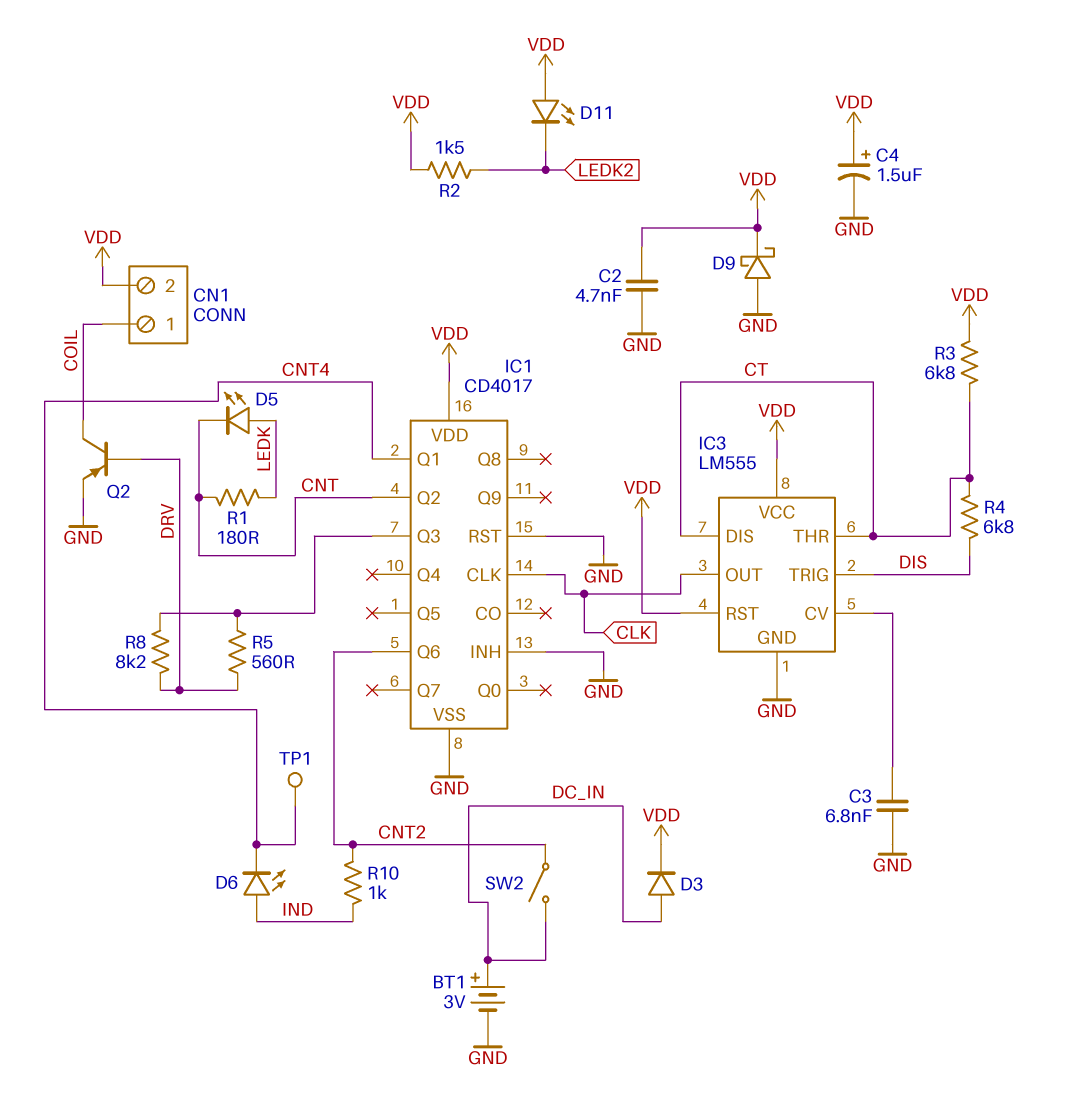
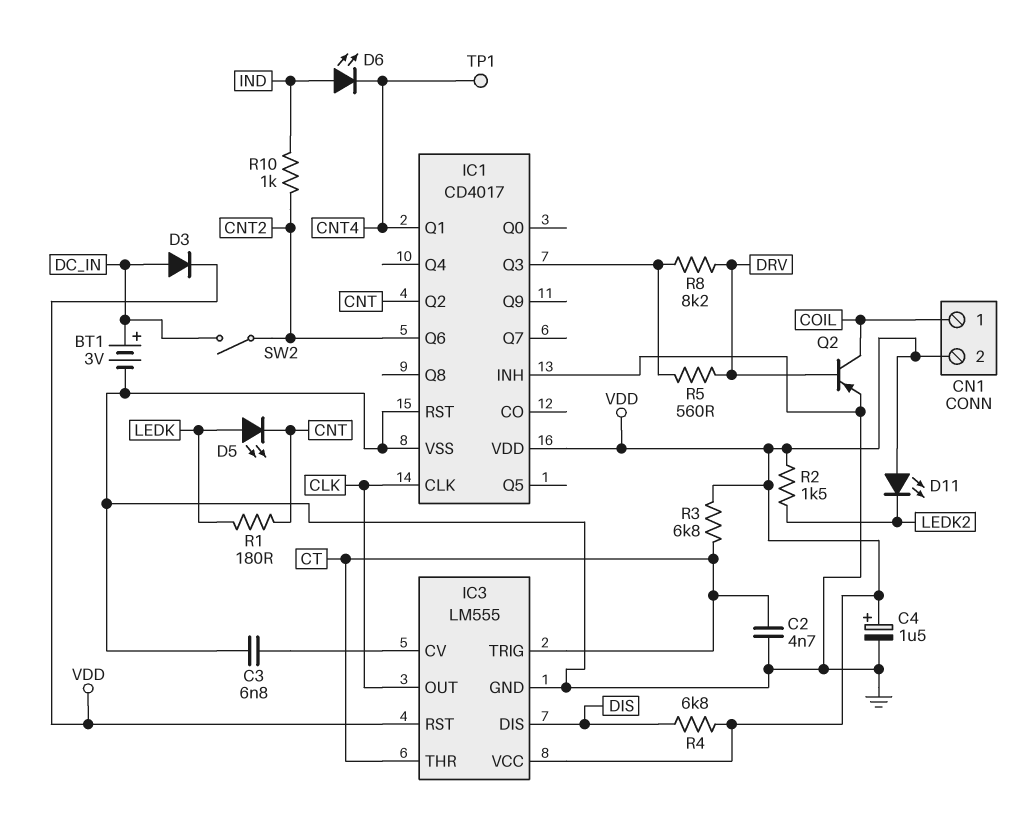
C2: 4.7nF (GND, VDD) -> 4.7nF (CT, GND)
D9: schottky (A GND, K VDD) -> none
IC3 pin DIS: CT -> DIS
IC3 pin TRIG: DIS -> CT
R4: 6.8k (CT, DIS) -> 6.8k (DIS, VDD)

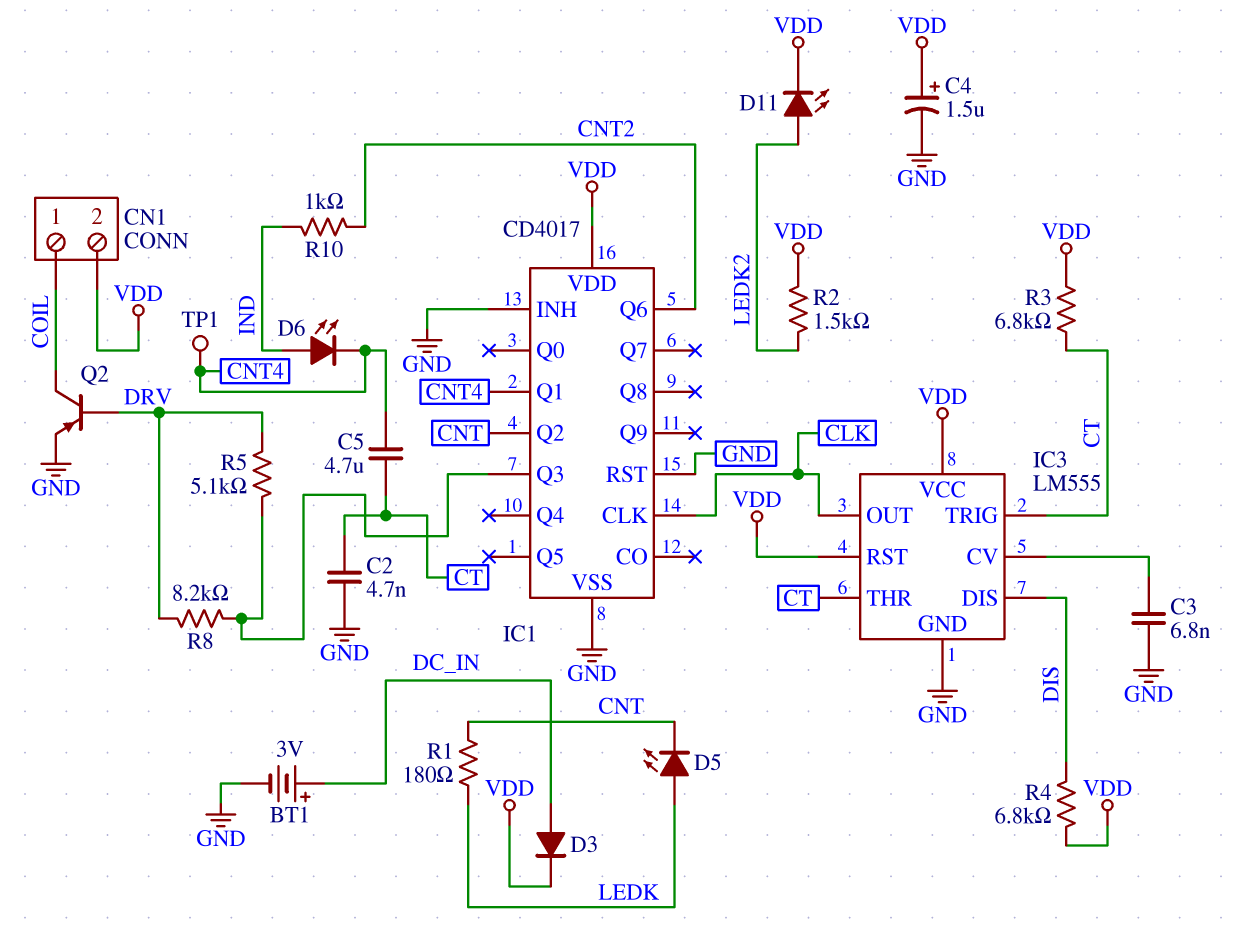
C5: none -> 4.7uF (CNT4, CT)
D11: LED (A VDD, K LEDK2) -> LED (A LEDK2, K VDD)
R5: 560 (DRV, IC1/Q3) -> 5.1k (DRV, IC1/Q3)
SW2: switch (CNT2, DC_IN) -> none

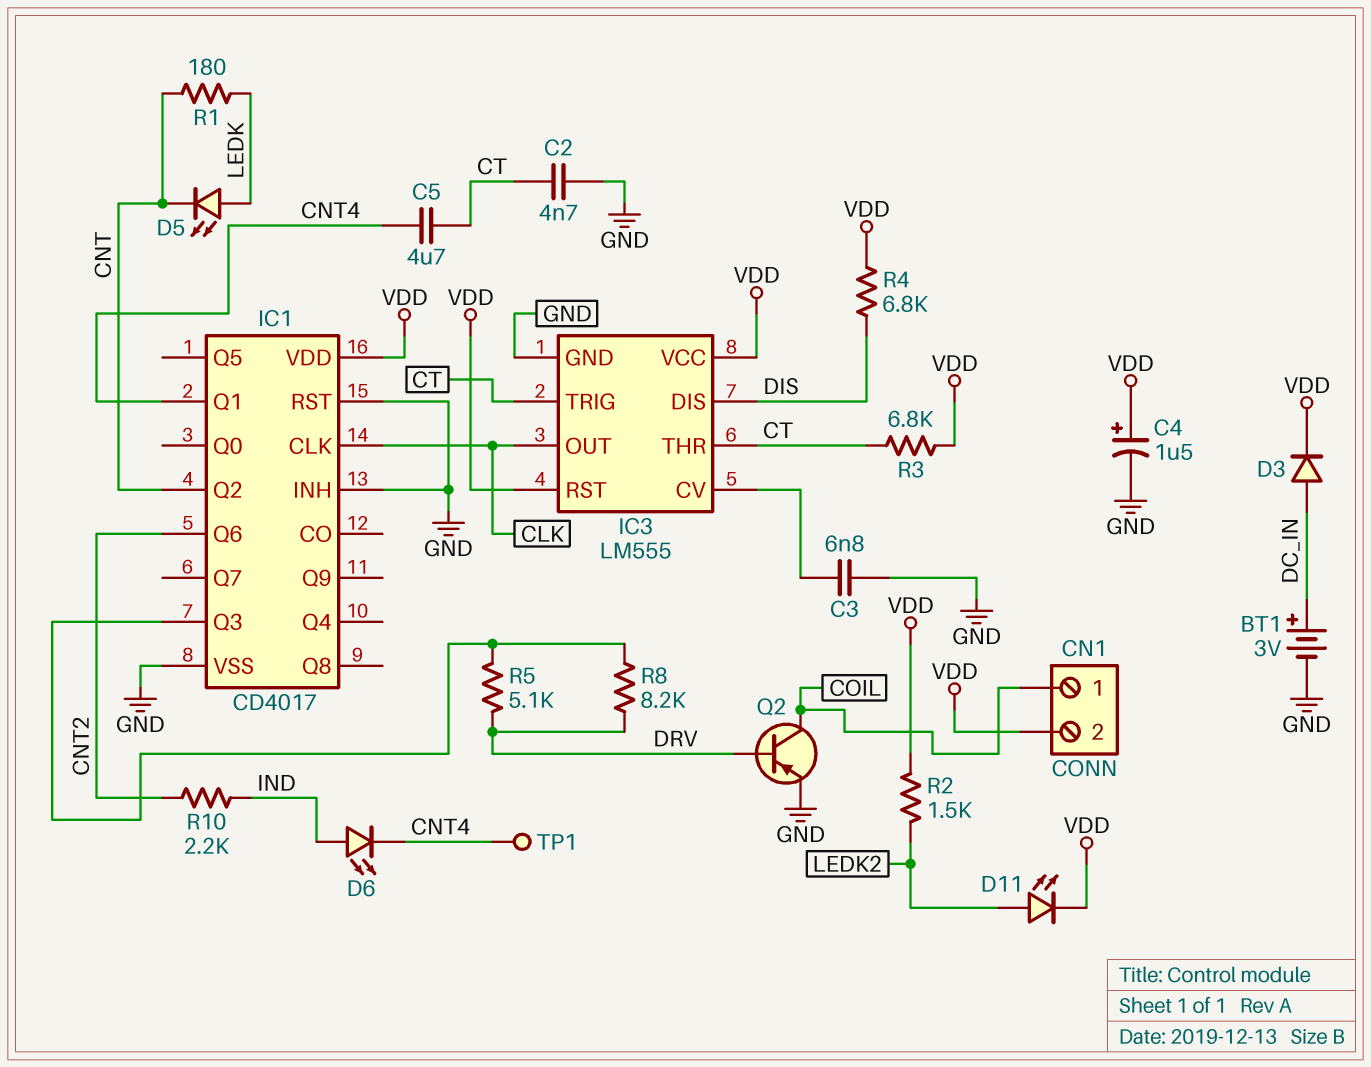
R10: 1k (CNT2, IND) -> 2.2k (CNT2, IND)

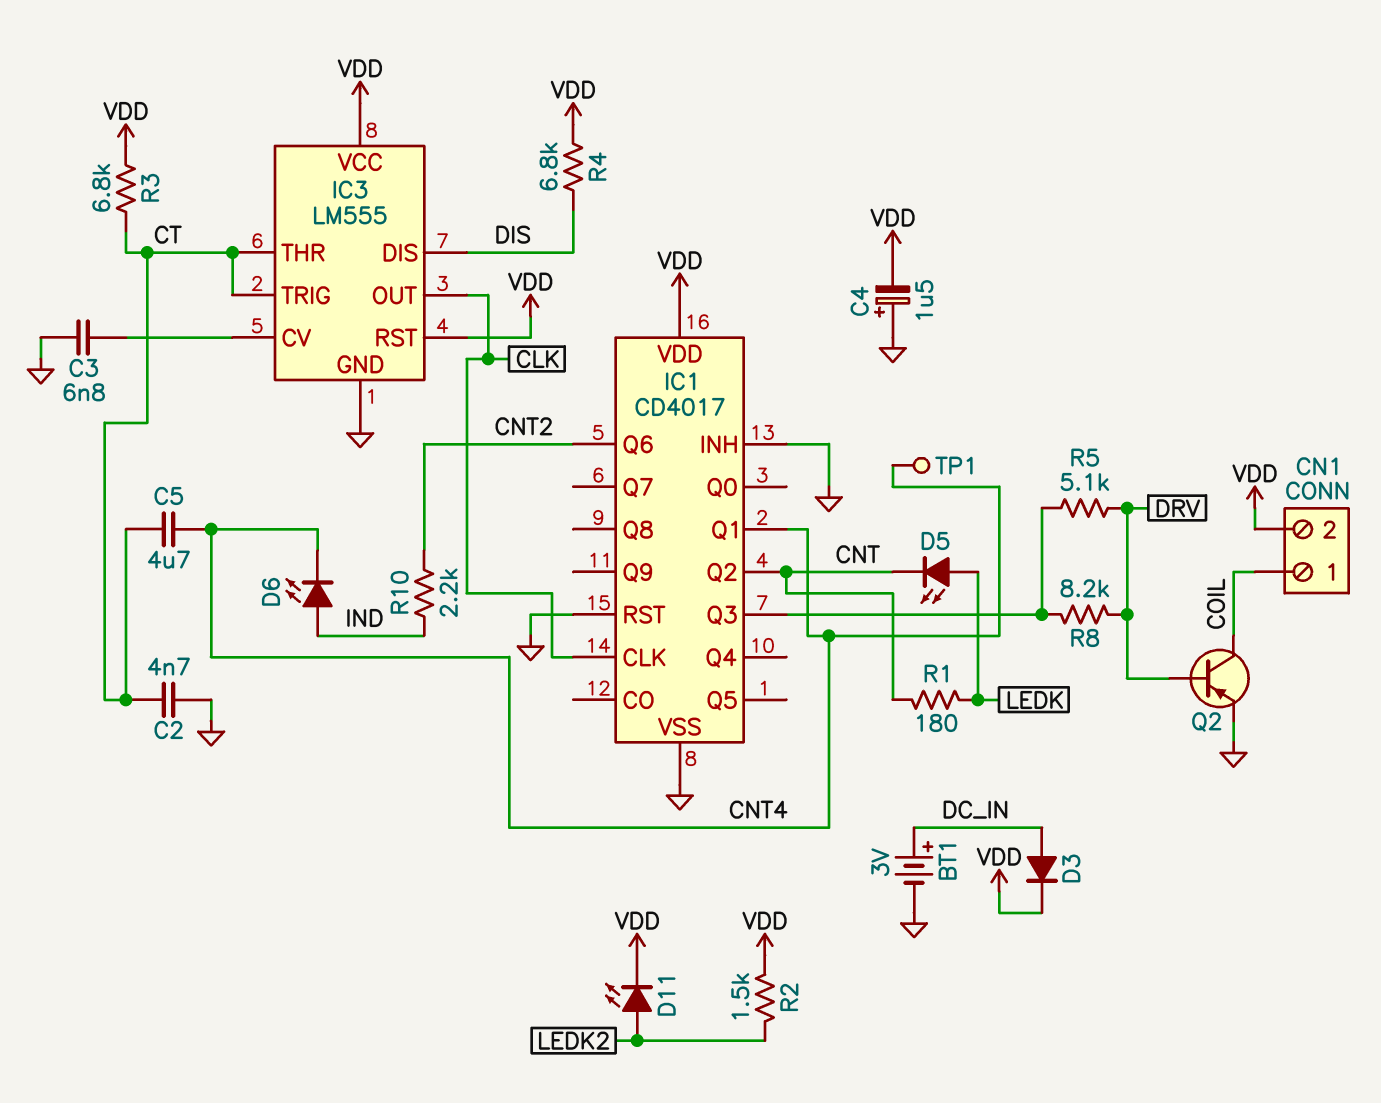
C4: 1.5uF (plus VDD, minus GND) -> 1.5uF (plus GND, minus VDD)

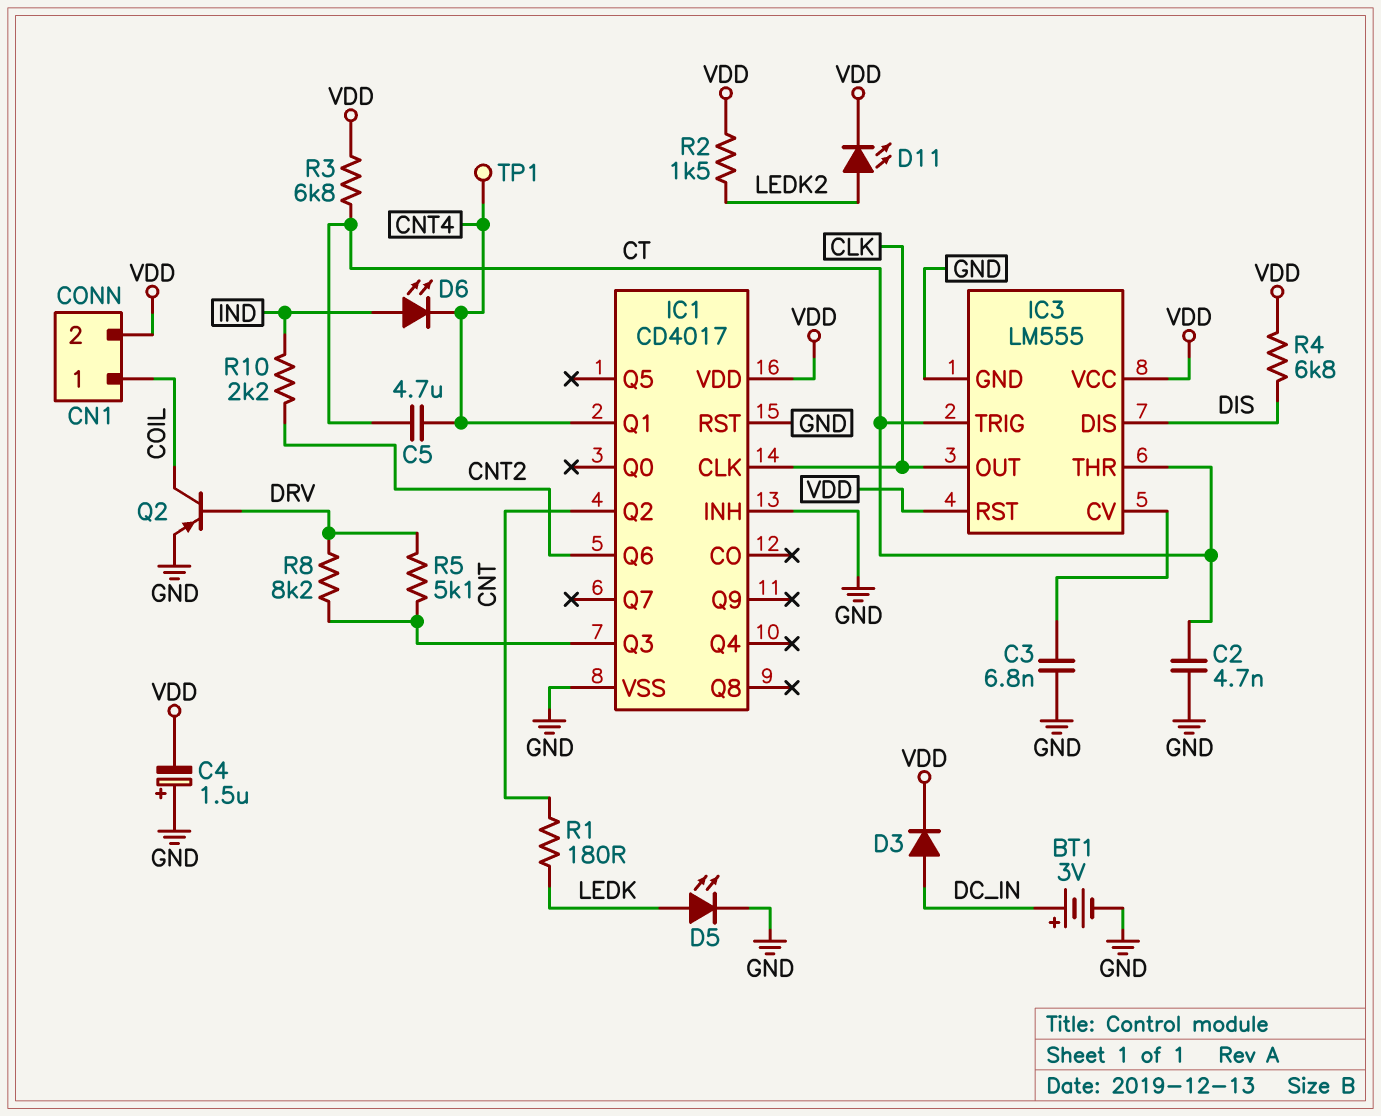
D5: LED (A LEDK, K CNT) -> LED (A LEDK, K GND)

